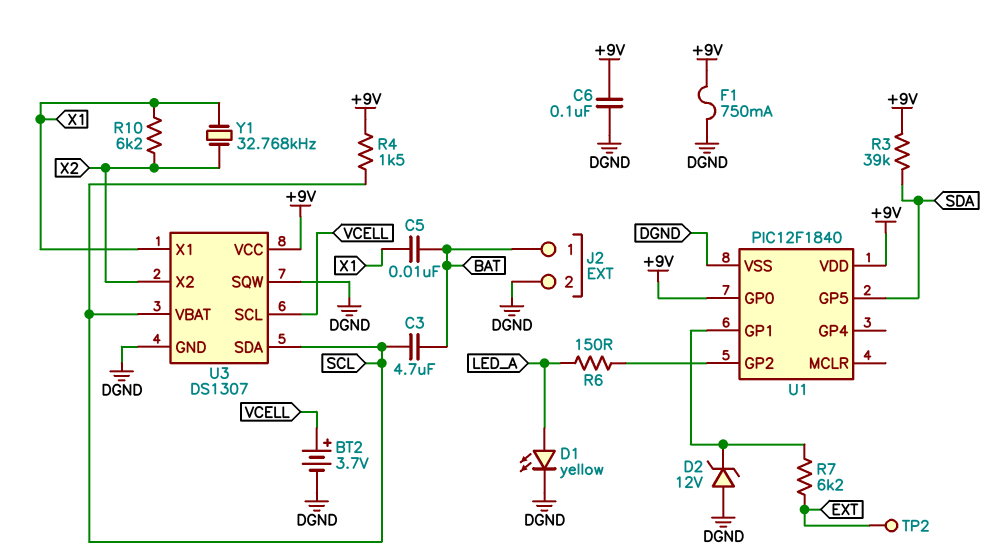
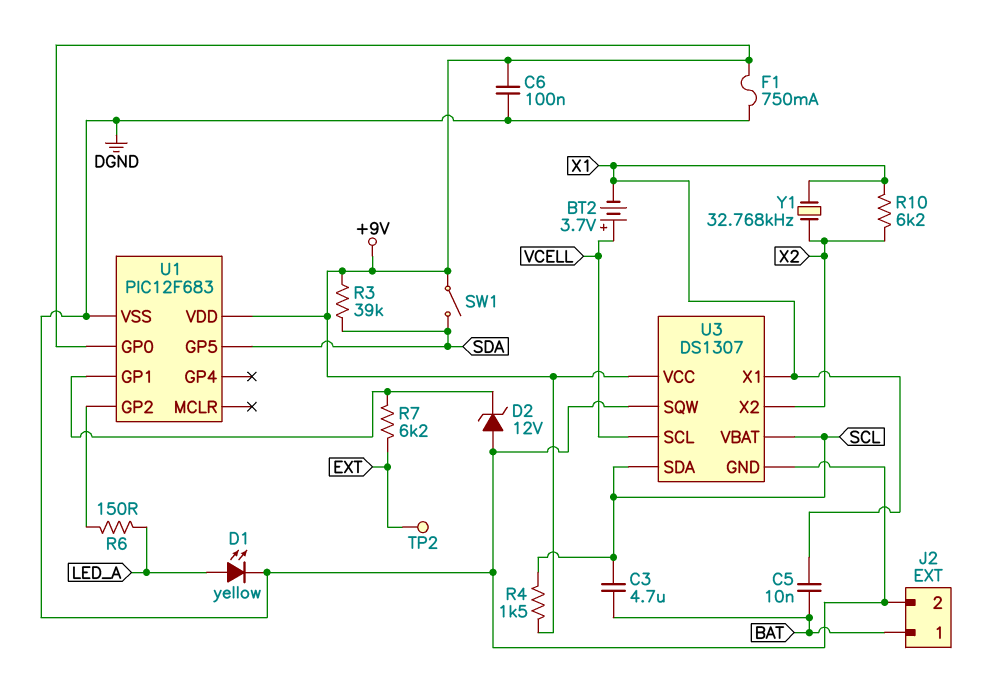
BT2: 3.7V (plus VCELL, minus DGND) -> 3.7V (plus VCELL, minus X1)
SW1: none -> switch (+9V, SDA)
U1: PIC12F1840 -> PIC12F683

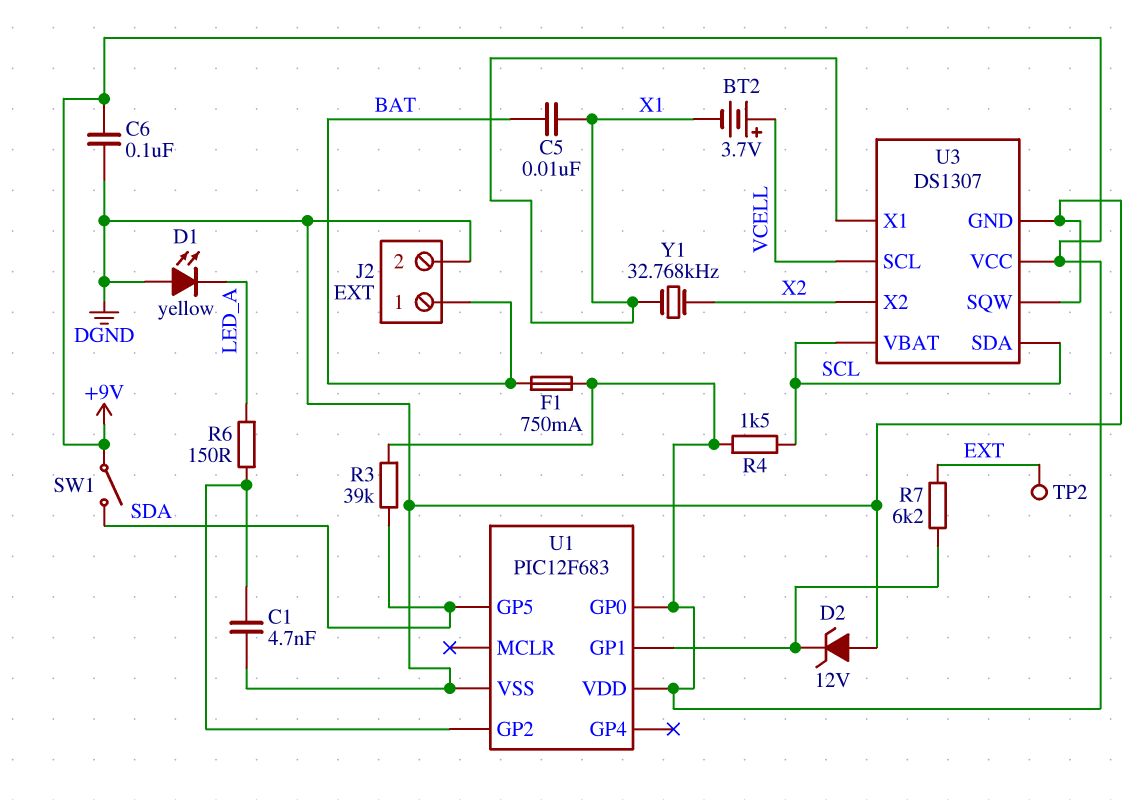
C1: none -> 4.7nF (DGND, U1/GP2)
C3: 4.7uF (BAT, SCL) -> none
D1: LED yellow (A LED_A, K DGND) -> LED yellow (A DGND, K LED_A)
F1: 750mA (+9V, DGND) -> 750mA (+9V, BAT)
R10: 6.2k (X1, X2) -> none

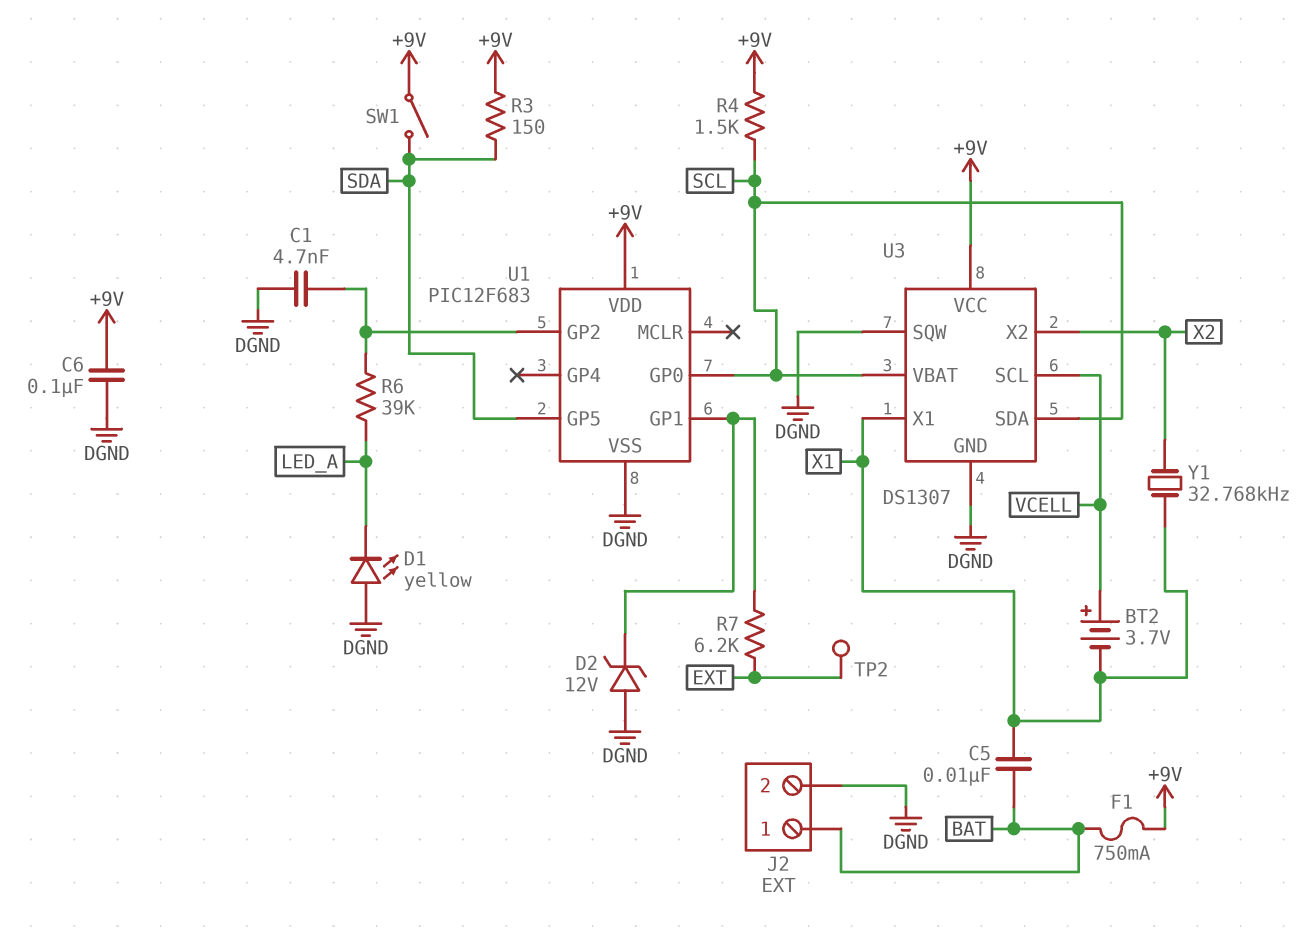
R3: 39k (+9V, SDA) -> 150 (+9V, SDA)
R6: 150 (LED_A, U1/GP2) -> 39k (LED_A, U1/GP2)
U1 pin GP0: +9V -> SCL

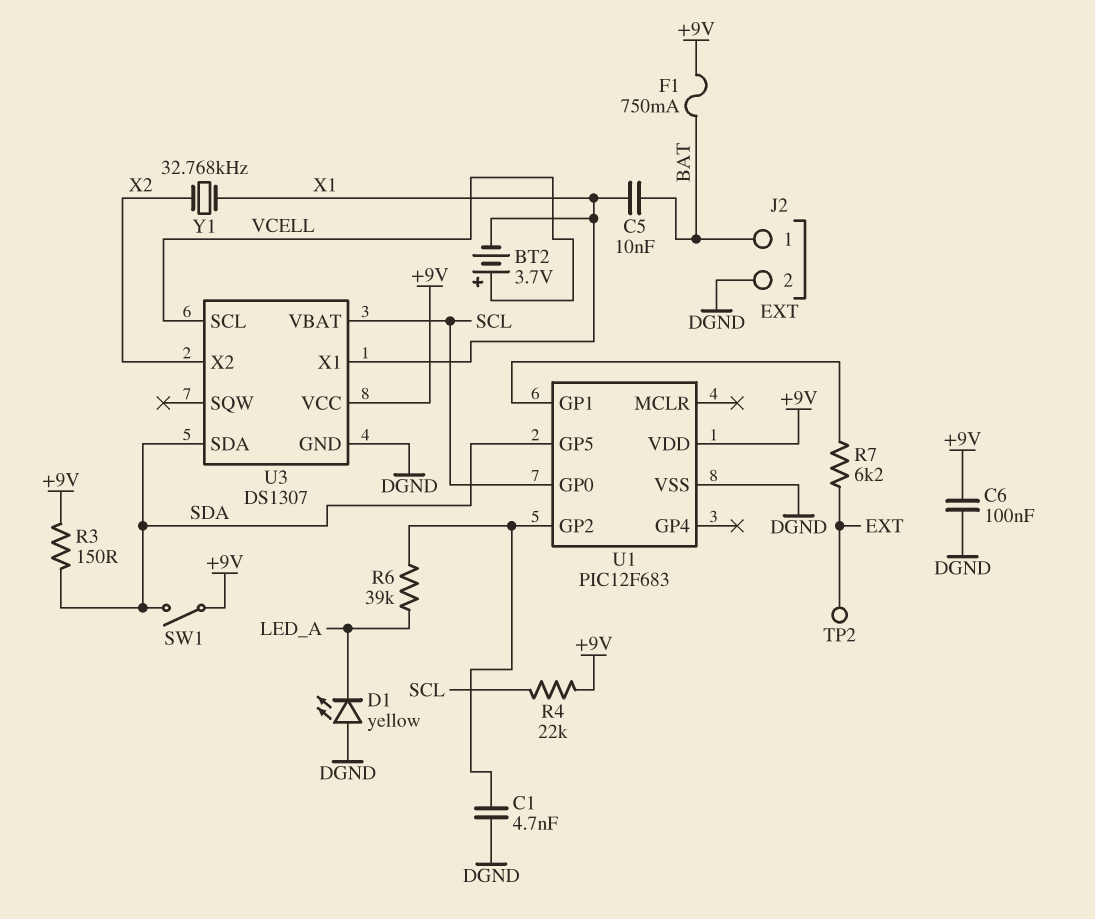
D2: zener 12V (A DGND, K U1/GP1) -> none
R4: 1.5k (+9V, SCL) -> 22k (+9V, SCL)
U3 pin SDA: SCL -> SDA
U3 pin SQW: DGND -> none

